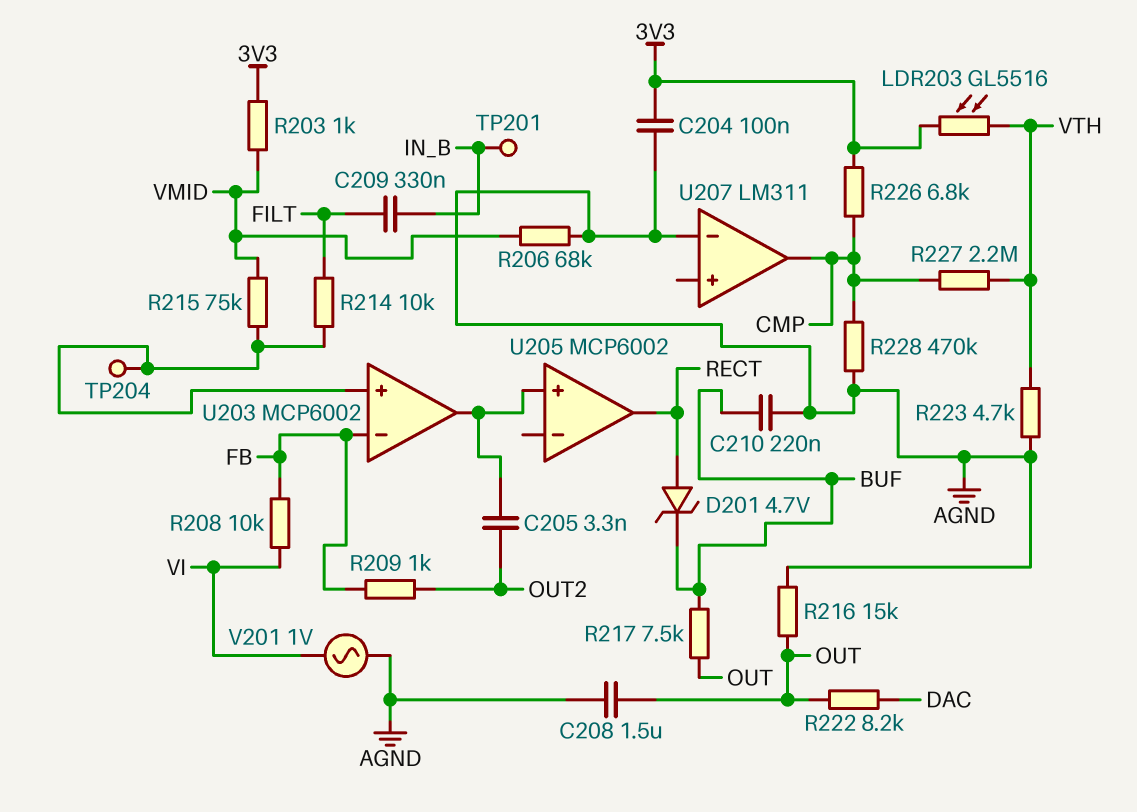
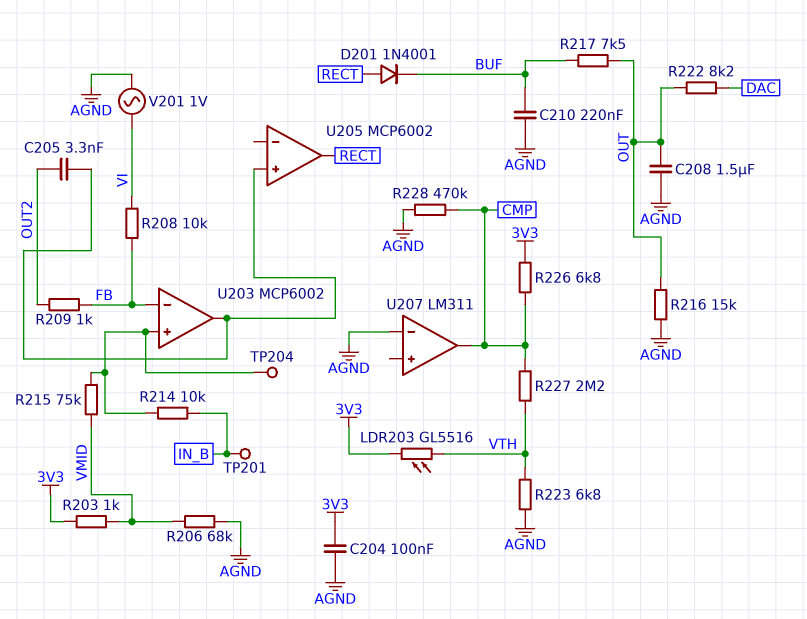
C209: 330nF (FILT, IN_B) -> none
D201: zener 4.7V (A RECT, K BUF) -> diode 1N4001 (A RECT, K BUF)
R214: 10k (FILT, U203/in+) -> 10k (IN_B, U203/in+)
R223: 4.7k (AGND, VTH) -> 6.8k (AGND, VTH)

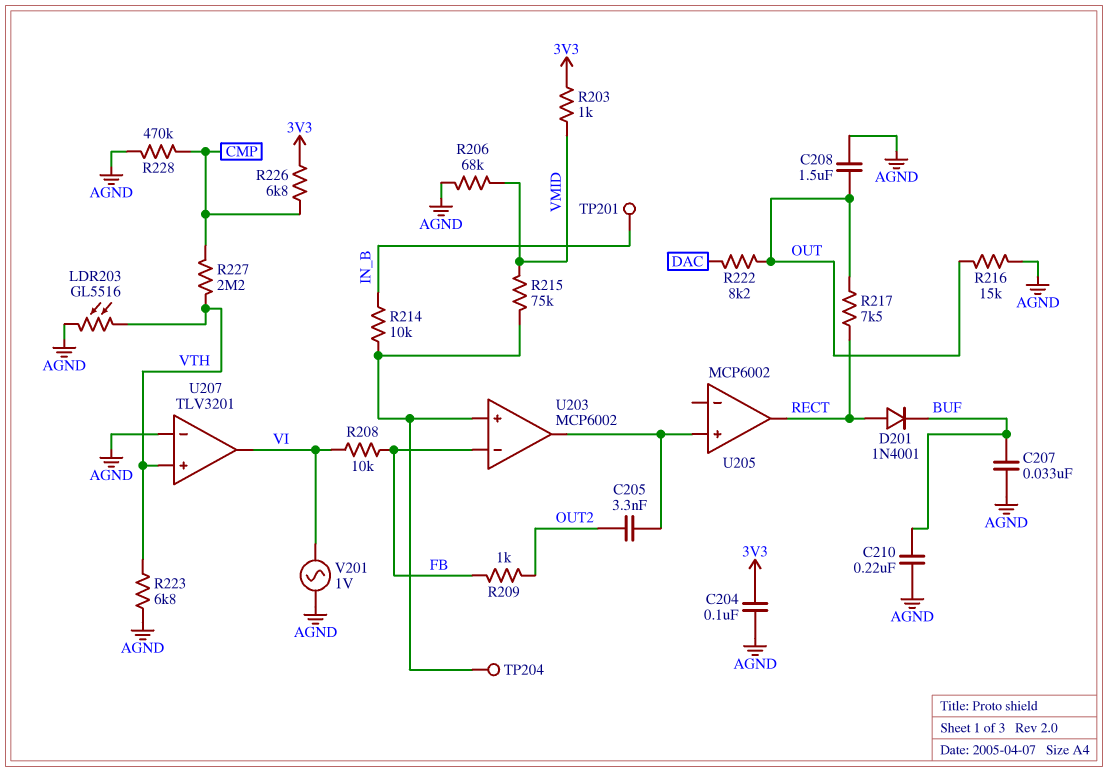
C207: none -> 33nF (AGND, BUF)
LDR203: GL5516 (3V3, VTH) -> GL5516 (AGND, VTH)
R217: 7.5k (BUF, OUT) -> 7.5k (OUT, RECT)
U207: LM311 -> TLV3201
U207 pin in+: none -> VTH
U207 pin out: CMP -> VI

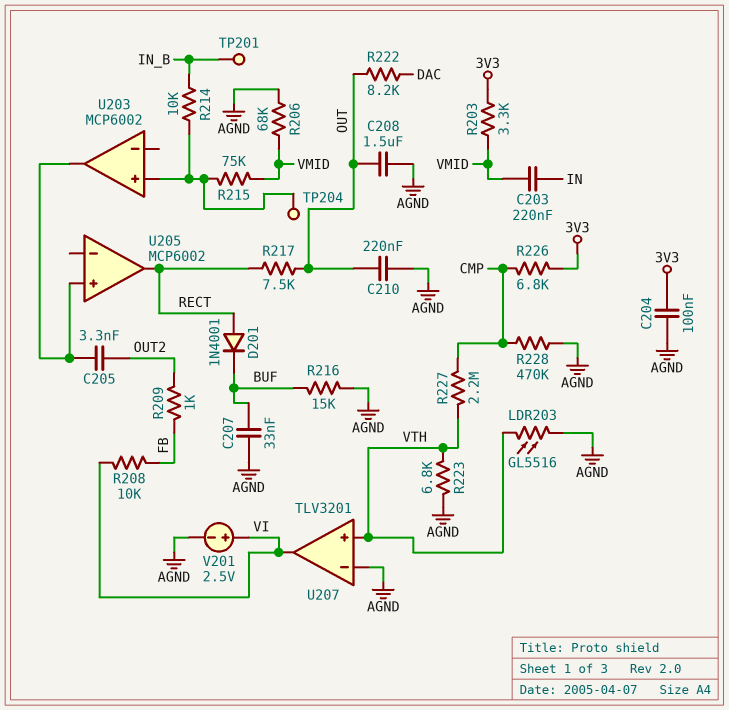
C203: none -> 220nF (IN, VMID)
C210: 220nF (AGND, BUF) -> 220nF (AGND, OUT)
R203: 1k (3V3, VMID) -> 3.3k (3V3, VMID)
R216: 15k (AGND, OUT) -> 15k (AGND, BUF)
U203 pin in-: FB -> none
V201: AC 1V (AGND, VI) -> 2.5V (plus VI, minus AGND)

